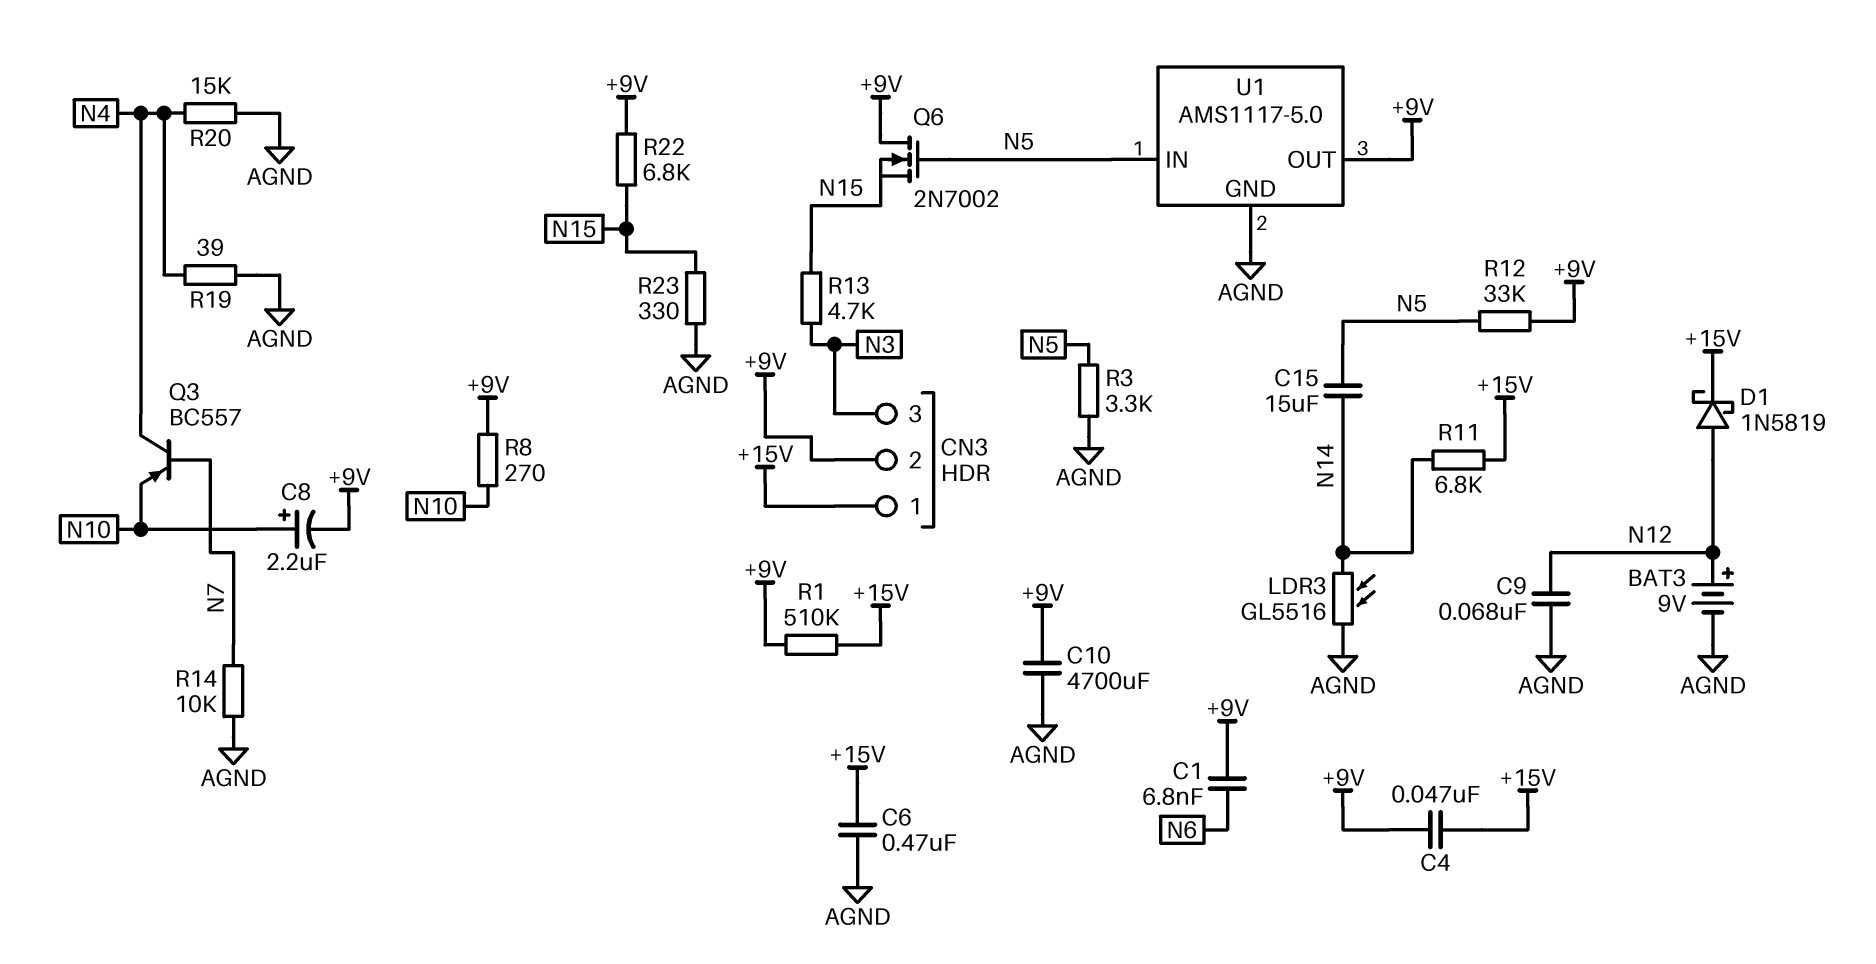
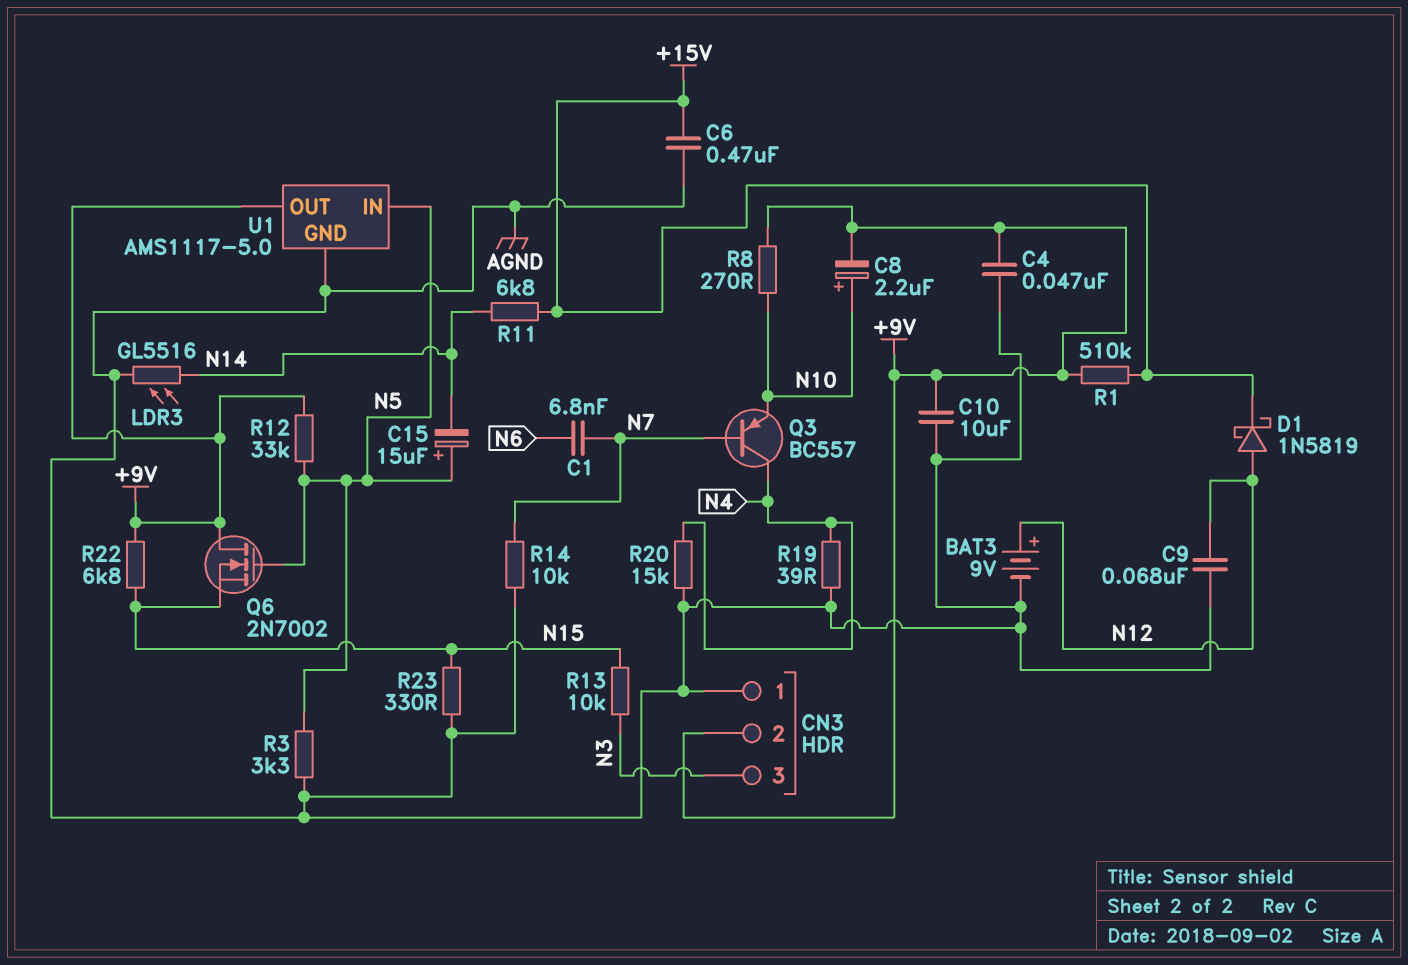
C1: 6.8nF (+9V, N6) -> 6.8nF (N6, N7)
C4: 47nF (+9V, +15V) -> 47nF (+9V, AGND)
C10: 4700uF (+9V, AGND) -> 10uF (+9V, AGND)
C15: 15uF (N5, N14) -> 15uF (plus N5, minus N14)
CN3 pin 1: +15V -> AGND
R13: 4.7k (N3, N15) -> 10k (N3, N15)

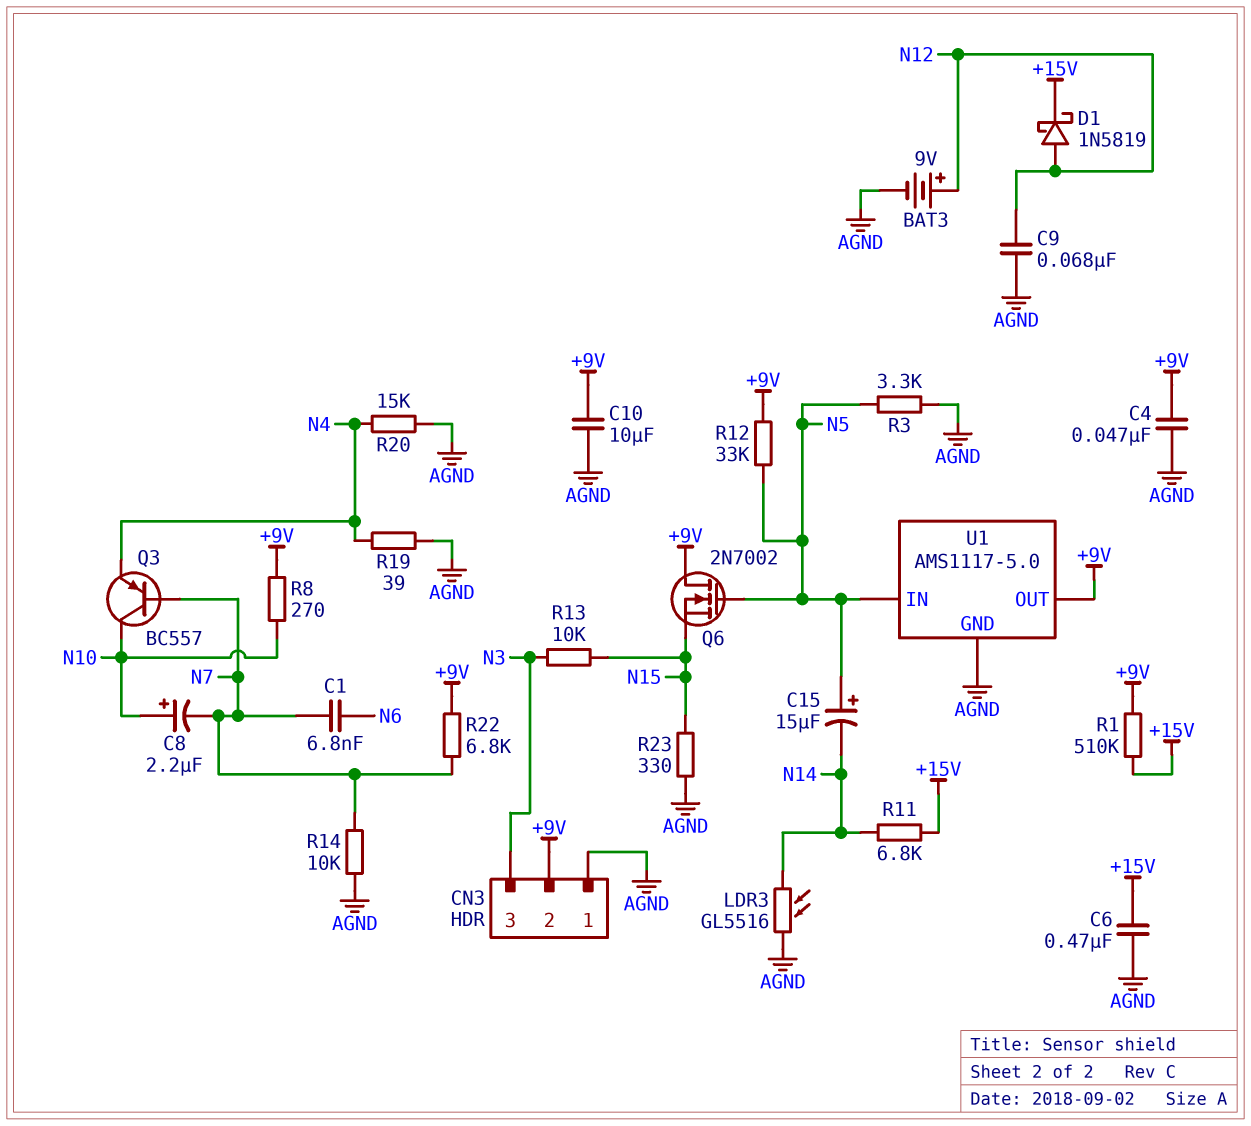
C8: 2.2uF (plus N10, minus +9V) -> 2.2uF (plus N10, minus N7)
Q3: PNP BC557 (B N7, C N4, E N10) -> PNP BC557 (B N7, C N10, E N4)
R22: 6.8k (+9V, N15) -> 6.8k (+9V, N7)

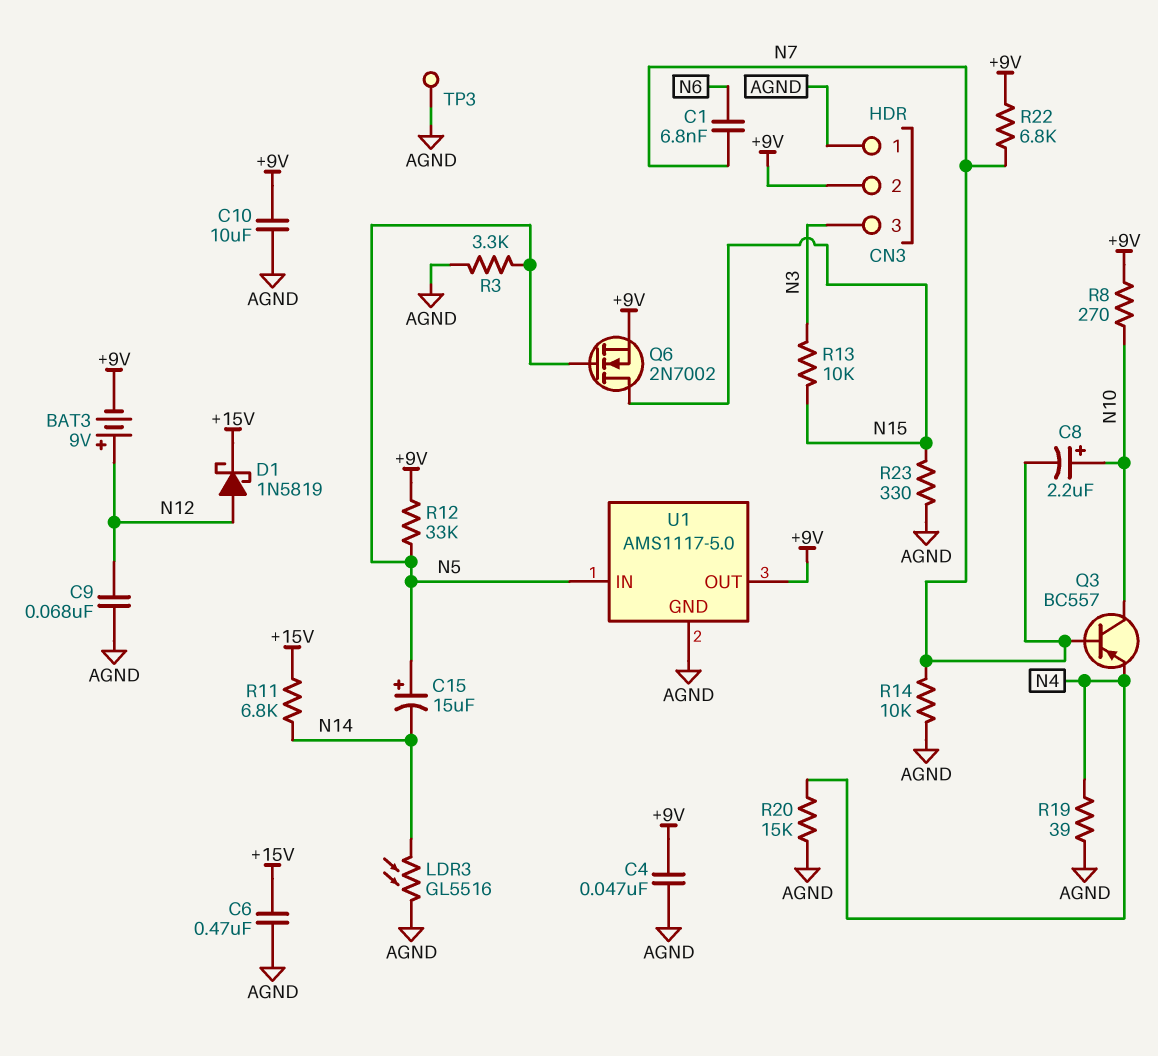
BAT3: 9V (plus N12, minus AGND) -> 9V (plus N12, minus +9V)
Q6: NMOS 2N7002 (G N5, D +9V, S N15) -> NMOS 2N7002 (G N5, D N15, S +9V)
R1: 510k (+9V, +15V) -> none
TP3: none -> test point (AGND)

